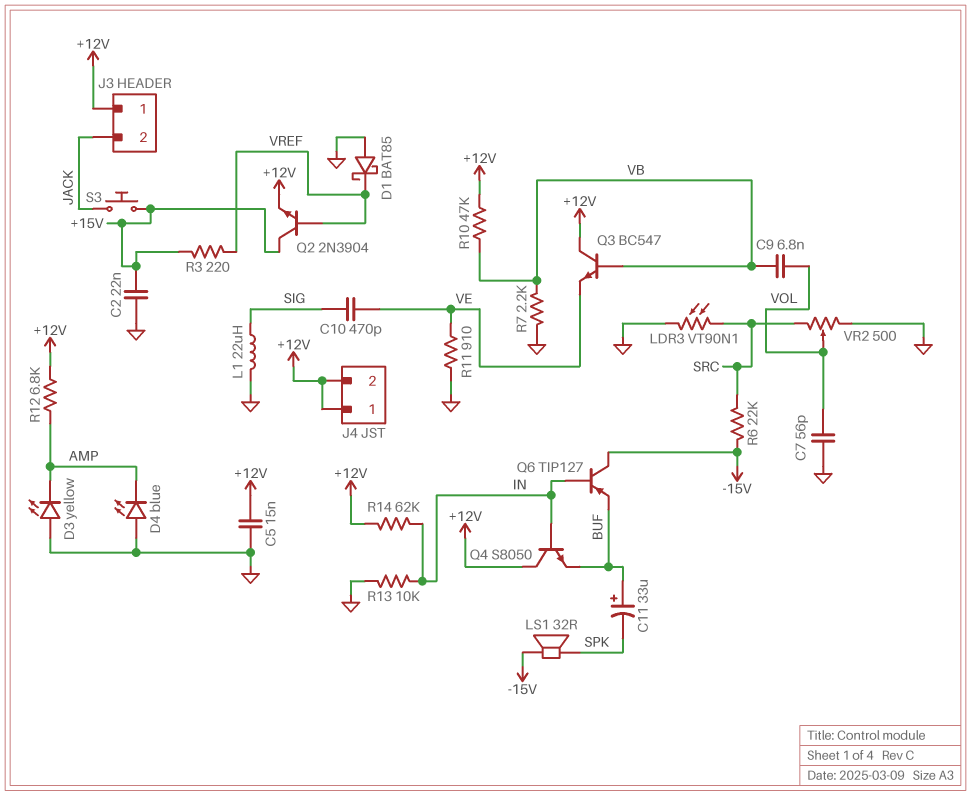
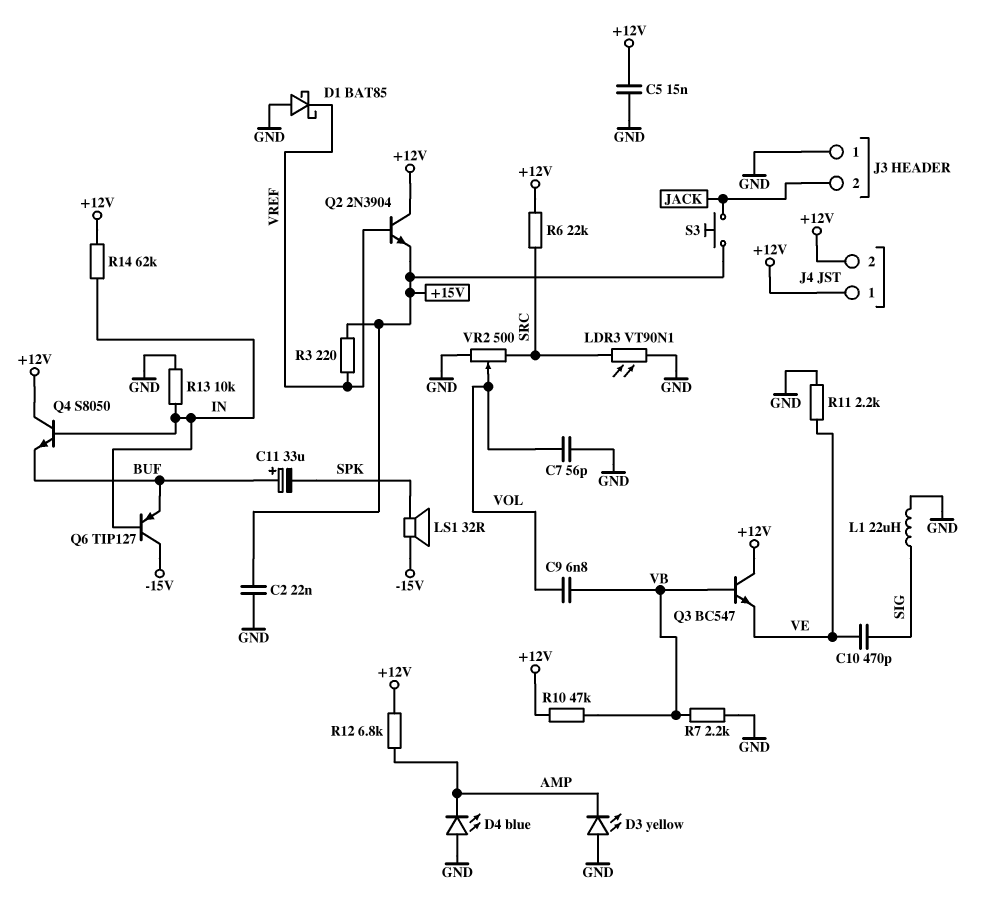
J3 pin 1: +12V -> GND
Q2: NPN 2N3904 (B VREF, C +15V, E +12V) -> NPN 2N3904 (B VREF, C +12V, E +15V)
R6: 22k (-15V, SRC) -> 22k (+12V, SRC)
R11: 910 (GND, VE) -> 2.2k (GND, VE)

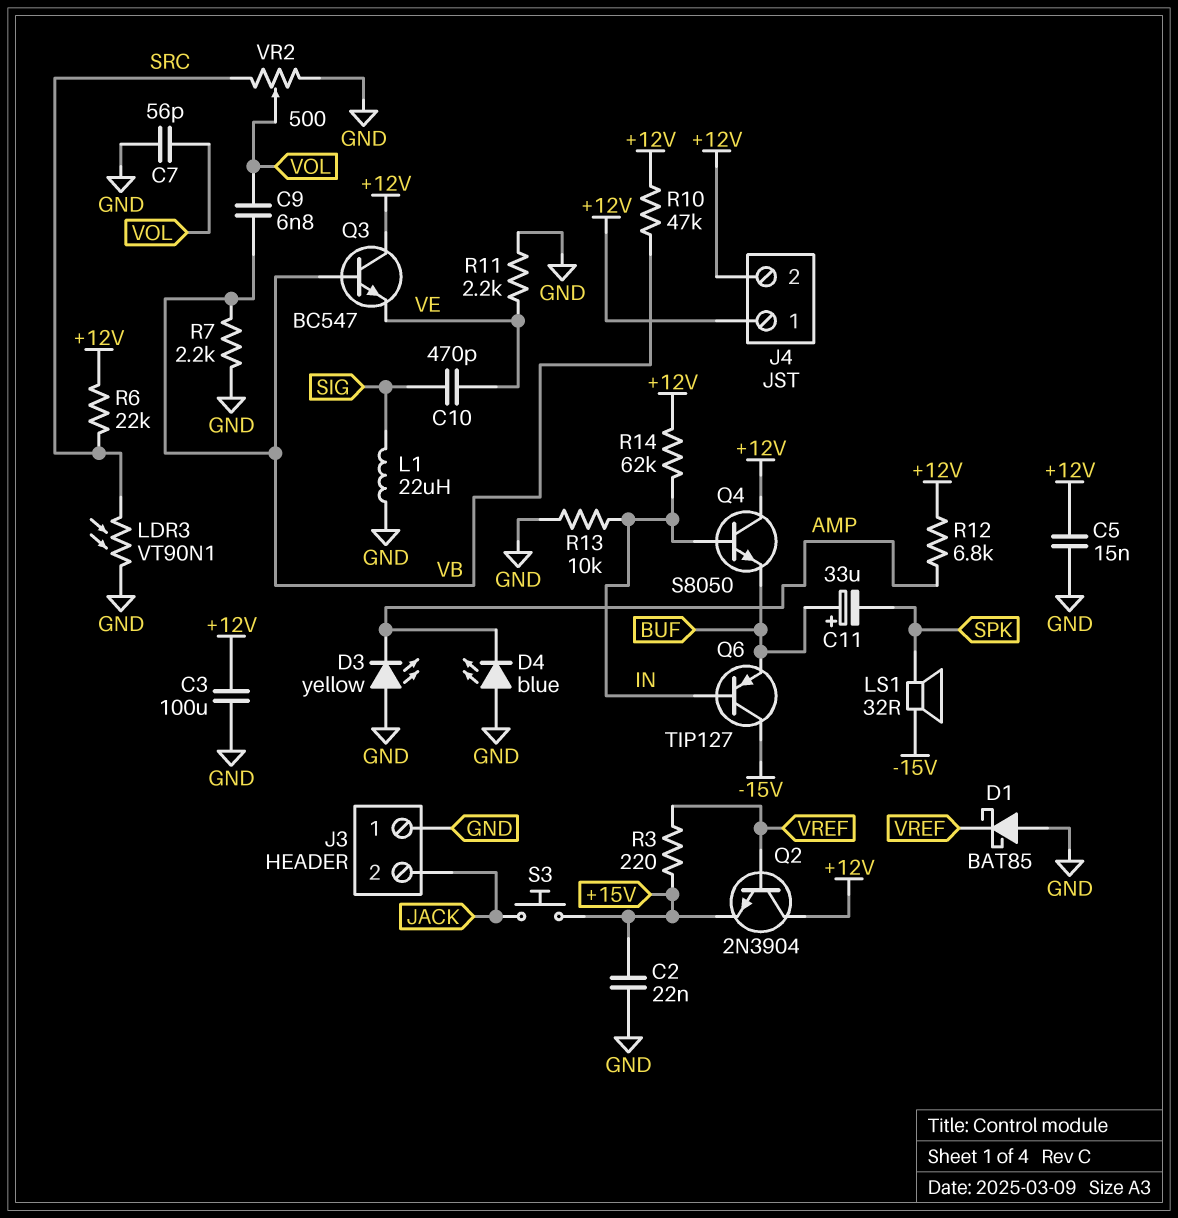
C3: none -> 100uF (+12V, GND)

